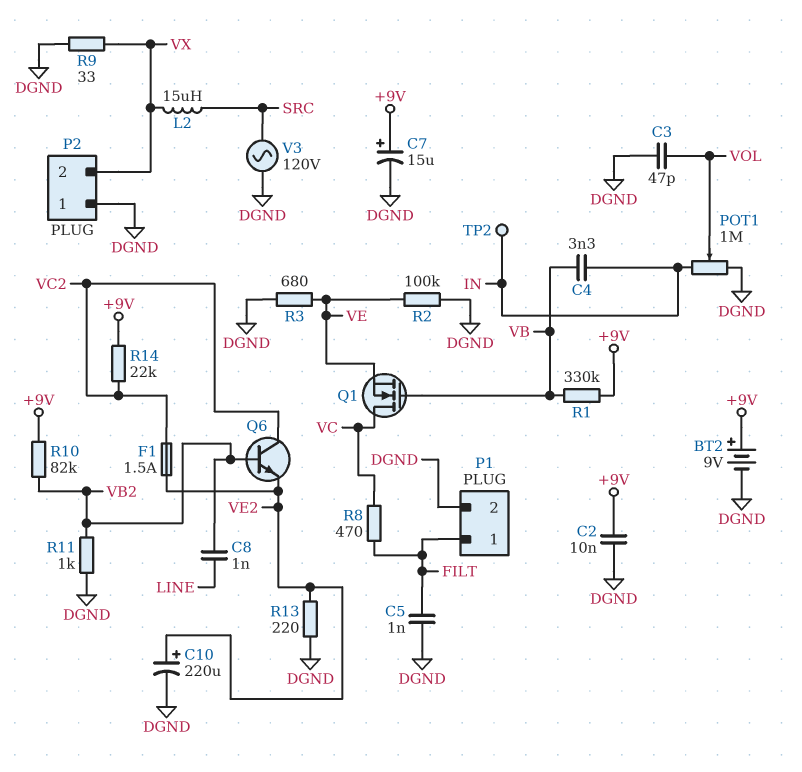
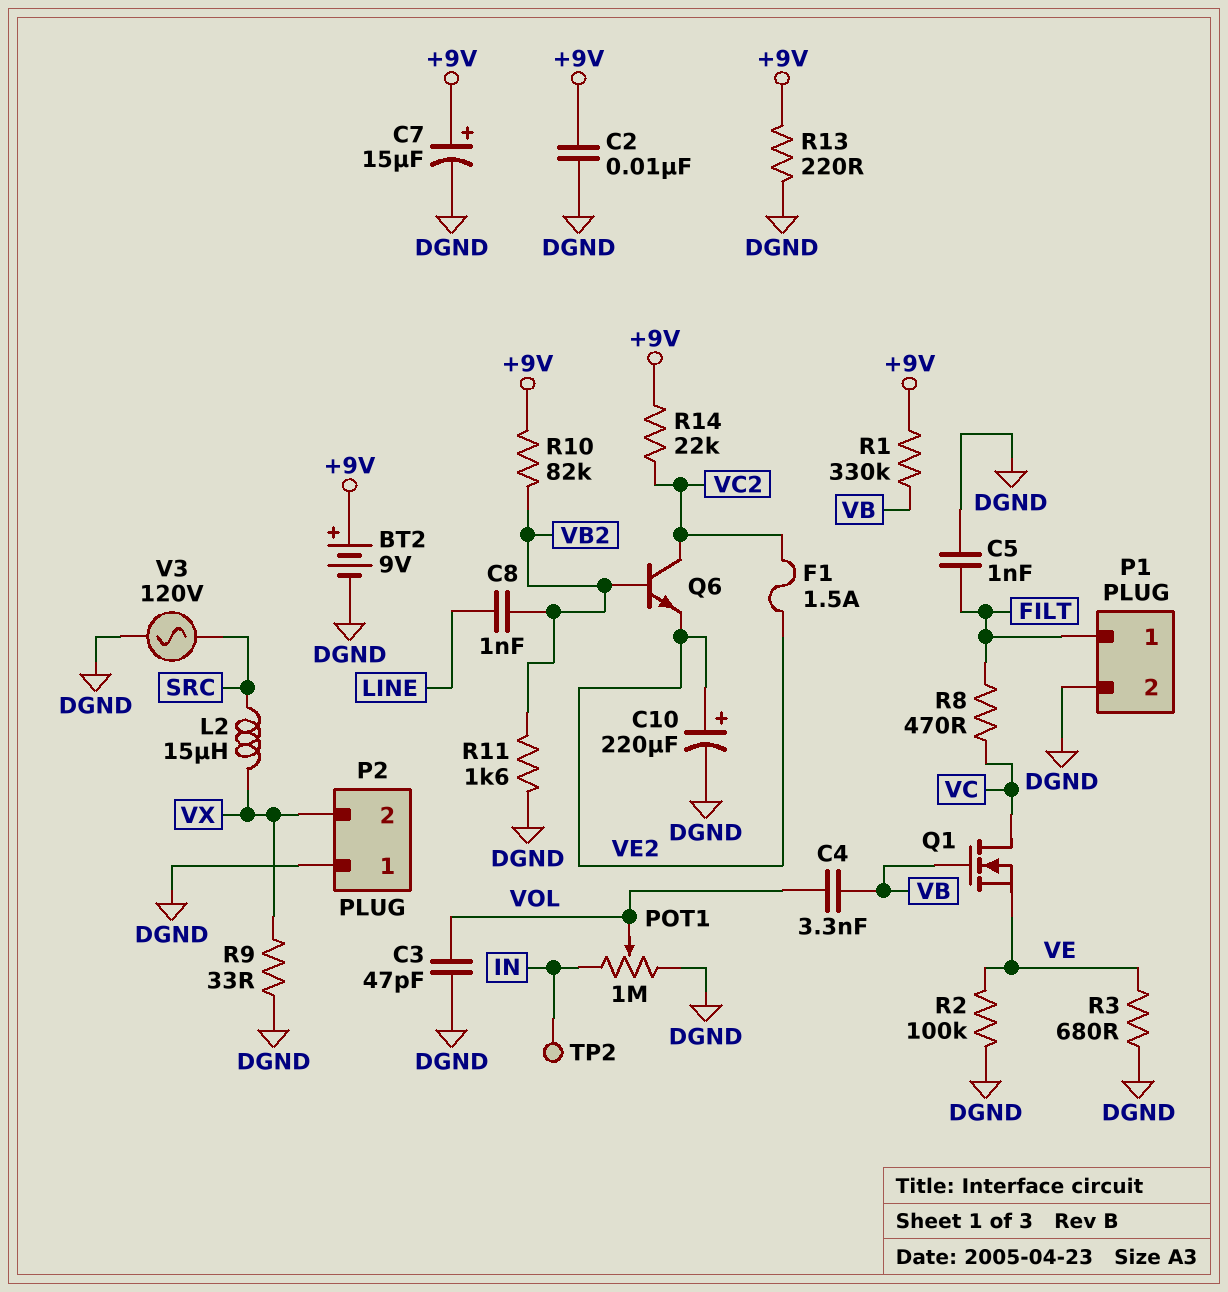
C4: 3.3nF (IN, VB) -> 3.3nF (VB, VOL)
R11: 1k (DGND, VB2) -> 1.6k (DGND, VB2)
R13: 220 (DGND, VE2) -> 220 (+9V, DGND)

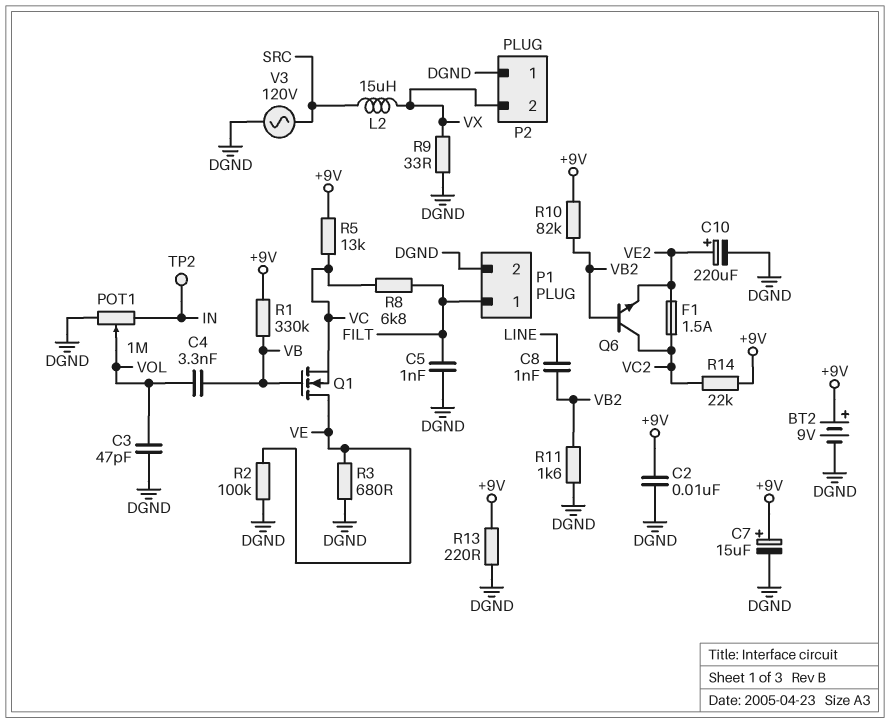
Q1: NMOS (G VB, D VC, S VE) -> NMOS (G VB, D VE, S VC)
R5: none -> 13k (+9V, VC)
R8: 470 (FILT, VC) -> 6.8k (FILT, VC)

